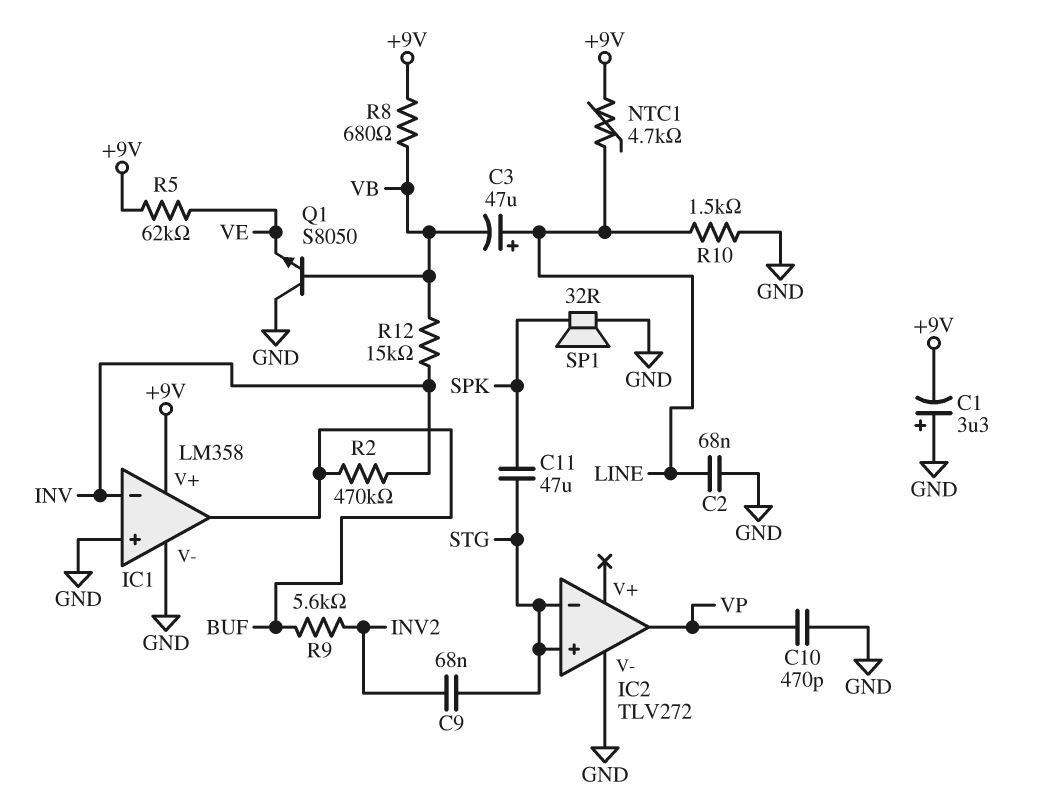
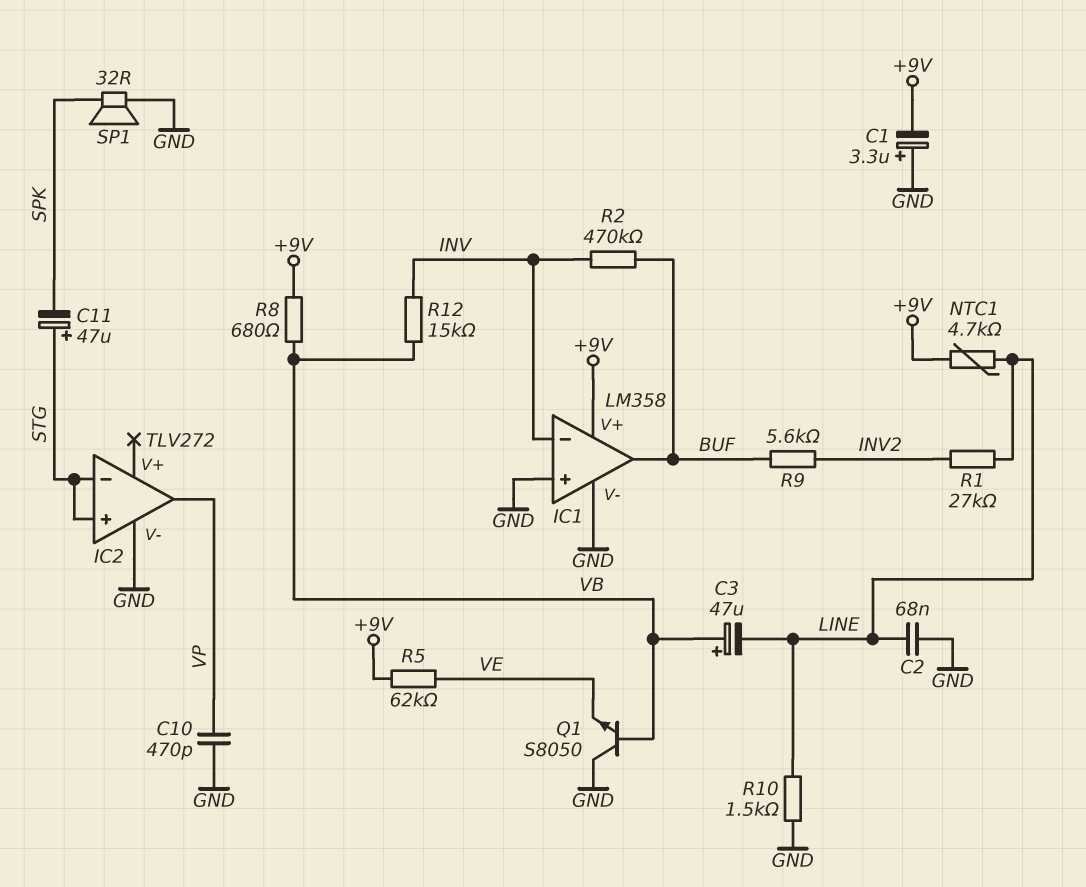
C3: 47uF (plus LINE, minus VB) -> 47uF (plus VB, minus LINE)
C9: 68nF (INV2, STG) -> none
C11: 47uF (SPK, STG) -> 47uF (plus STG, minus SPK)
R1: none -> 27k (INV2, LINE)

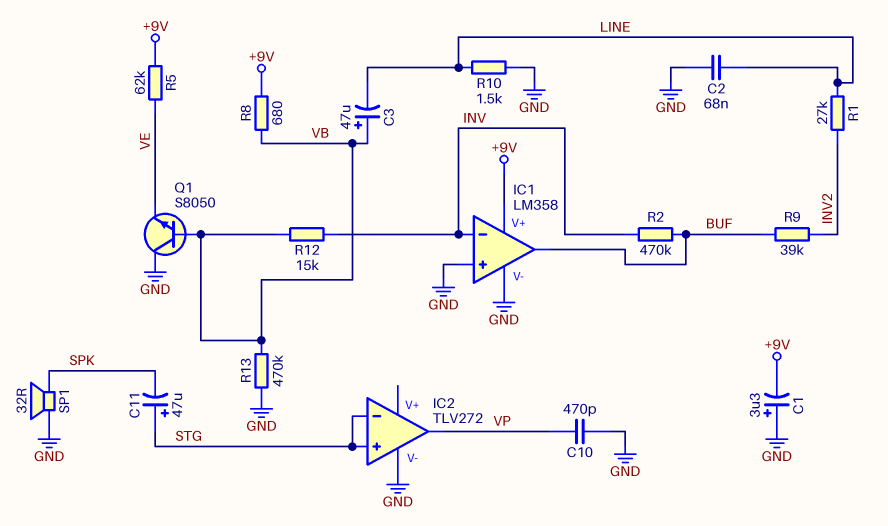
NTC1: 4.7k (+9V, LINE) -> none
R9: 5.6k (BUF, INV2) -> 39k (BUF, INV2)
R13: none -> 470k (GND, VB)

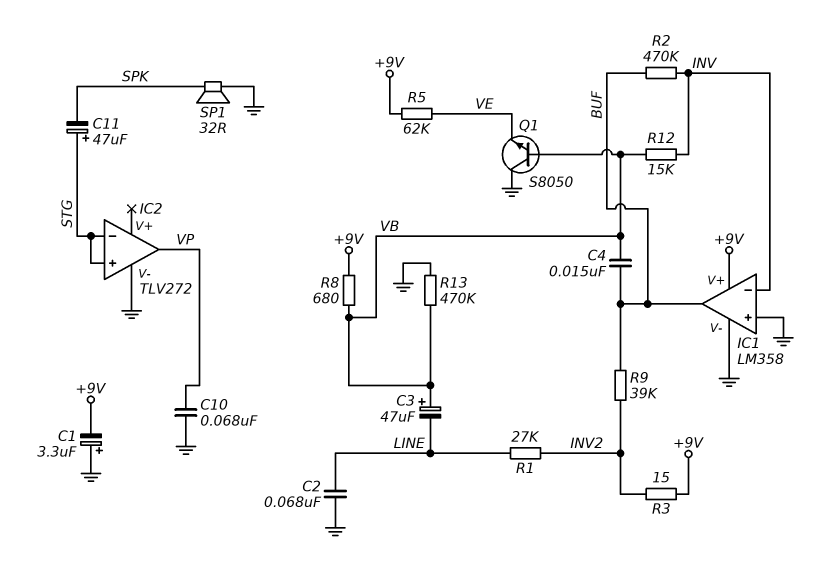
C4: none -> 15nF (BUF, VB)
C10: 470pF (GND, VP) -> 68nF (GND, VP)
R3: none -> 15 (+9V, INV2)
R10: 1.5k (GND, LINE) -> none

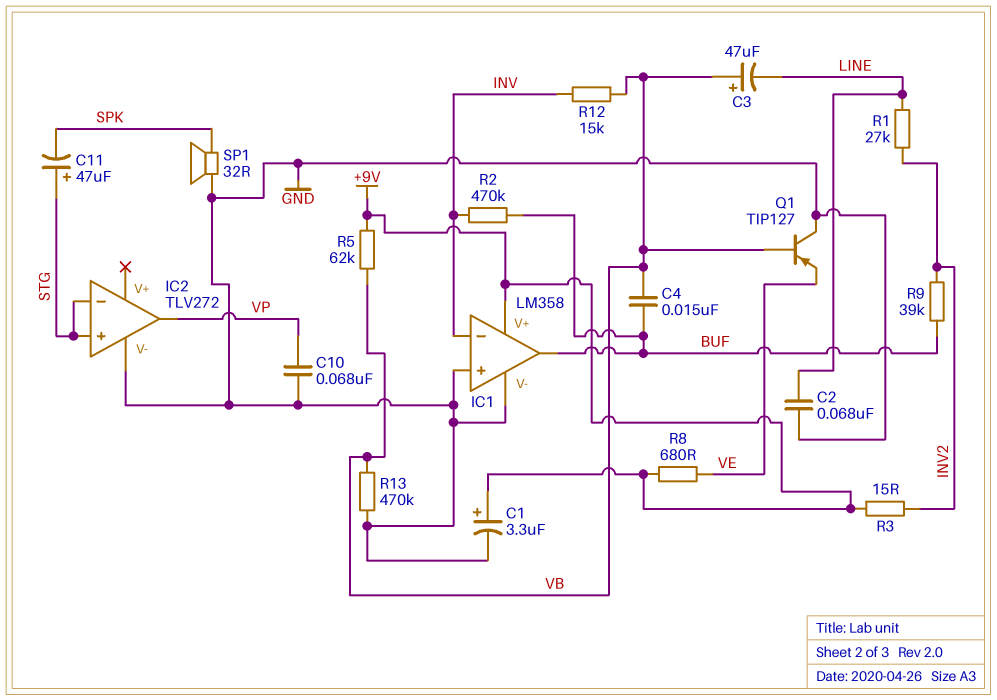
C1: 3.3uF (plus GND, minus +9V) -> 3.3uF (plus +9V, minus GND)
Q1: NPN S8050 (B VB, C GND, E VE) -> PNP TIP127 (B VB, C GND, E VE)
R5: 62k (+9V, VE) -> 62k (+9V, VB)
R8: 680 (+9V, VB) -> 680 (+9V, VE)

